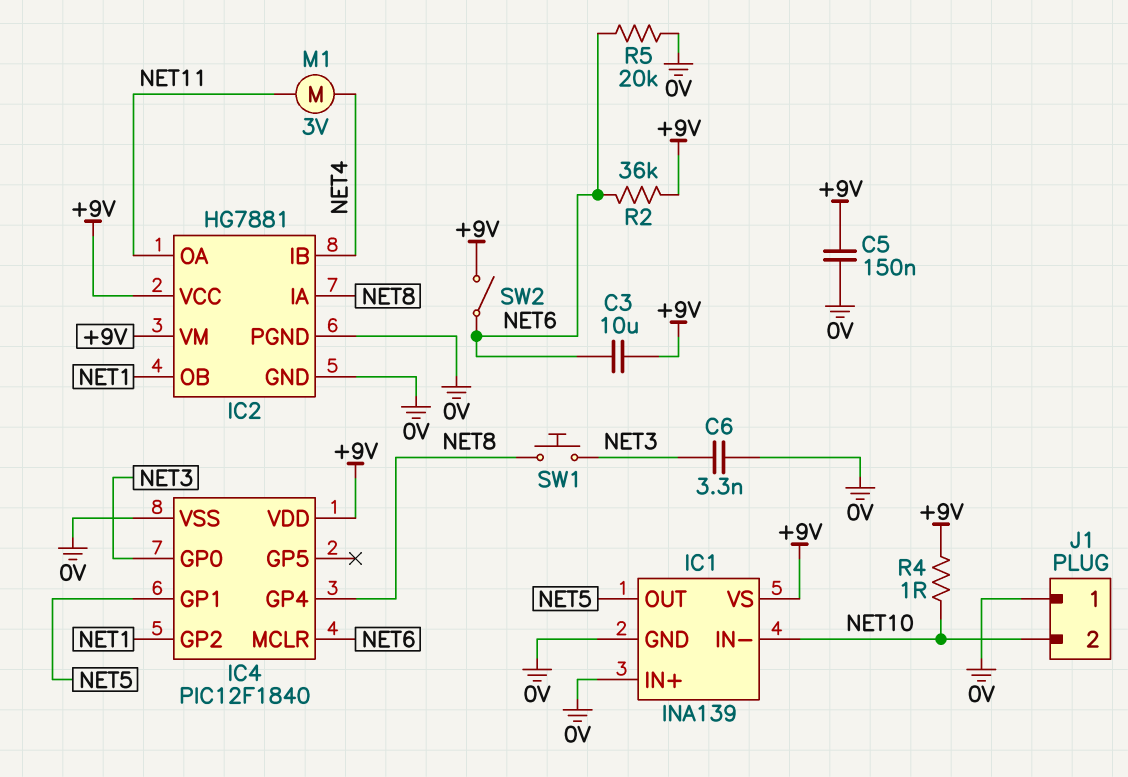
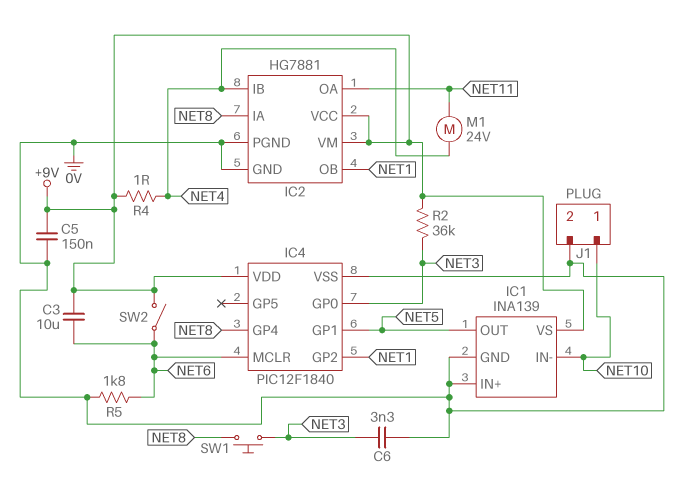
J1 pin 1: 0V -> NET10
J1 pin 2: NET10 -> 0V
M1: motor 3V (NET4, NET11) -> motor 24V (NET4, NET11)
R2: 36k (+9V, NET6) -> 36k (+9V, NET3)
R4: 1 (+9V, NET10) -> 1 (+9V, NET4)
R5: 20k (0V, NET6) -> 1.8k (0V, NET6)

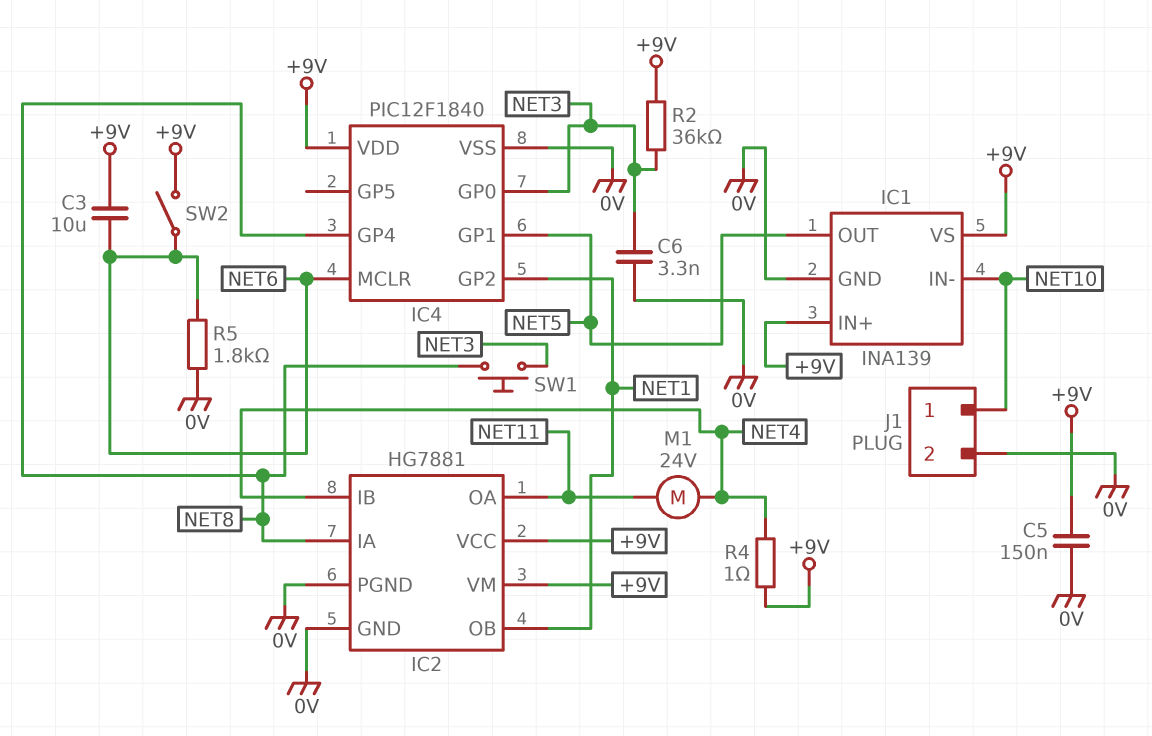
IC1 pin IN+: 0V -> +9V

